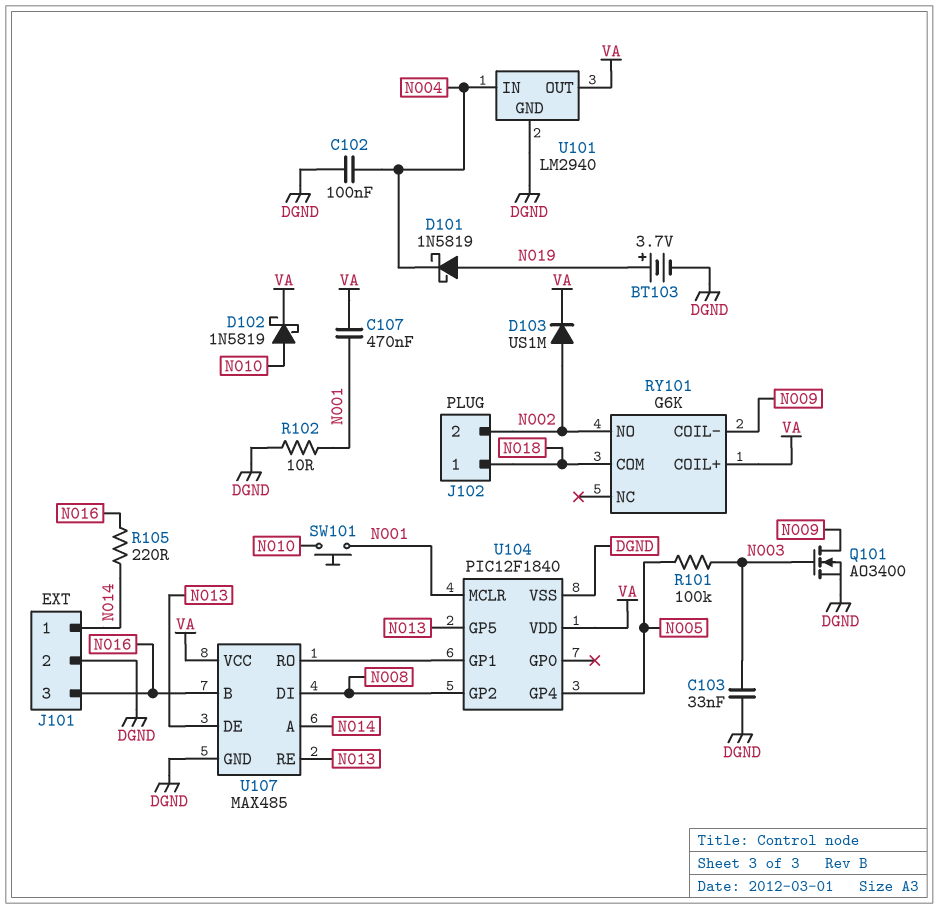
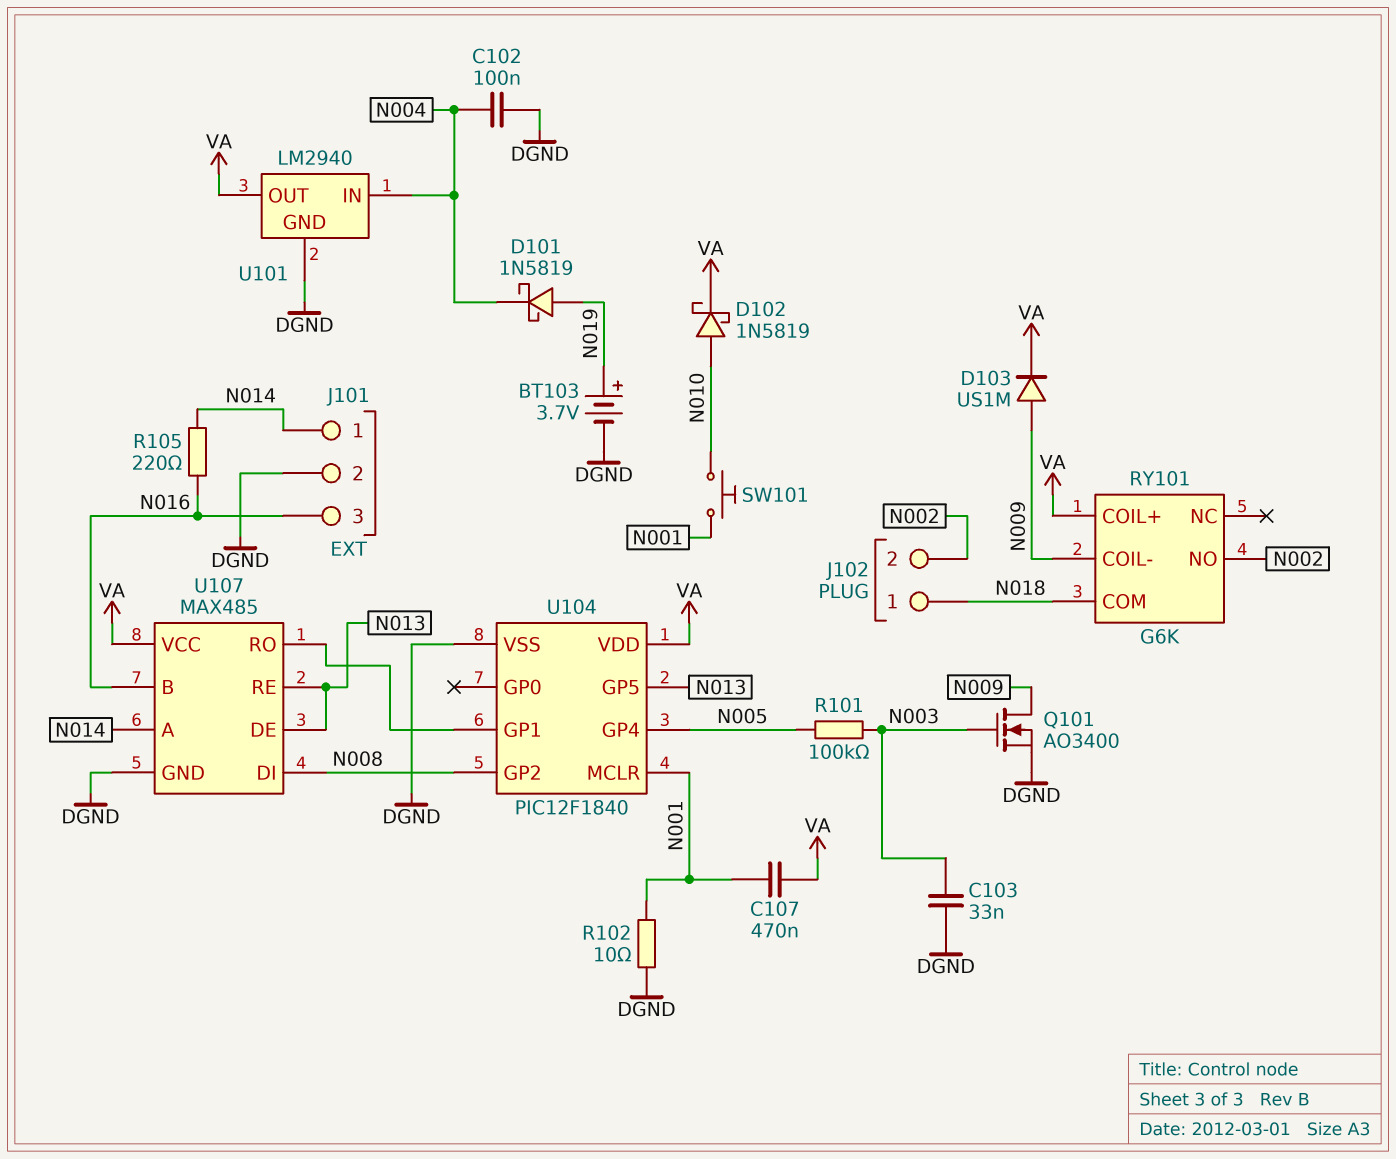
D103: diode US1M (A N002, K VA) -> diode US1M (A N009, K VA)

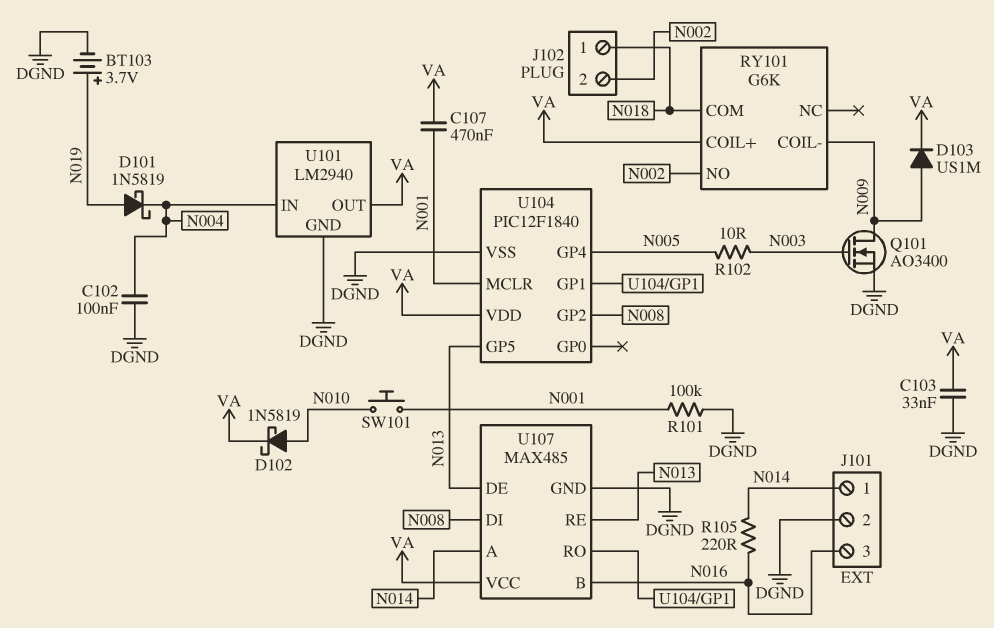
C103: 33nF (DGND, N003) -> 33nF (DGND, VA)
R101: 100k (N003, N005) -> 100k (DGND, N001)
R102: 10 (DGND, N001) -> 10 (N003, N005)

